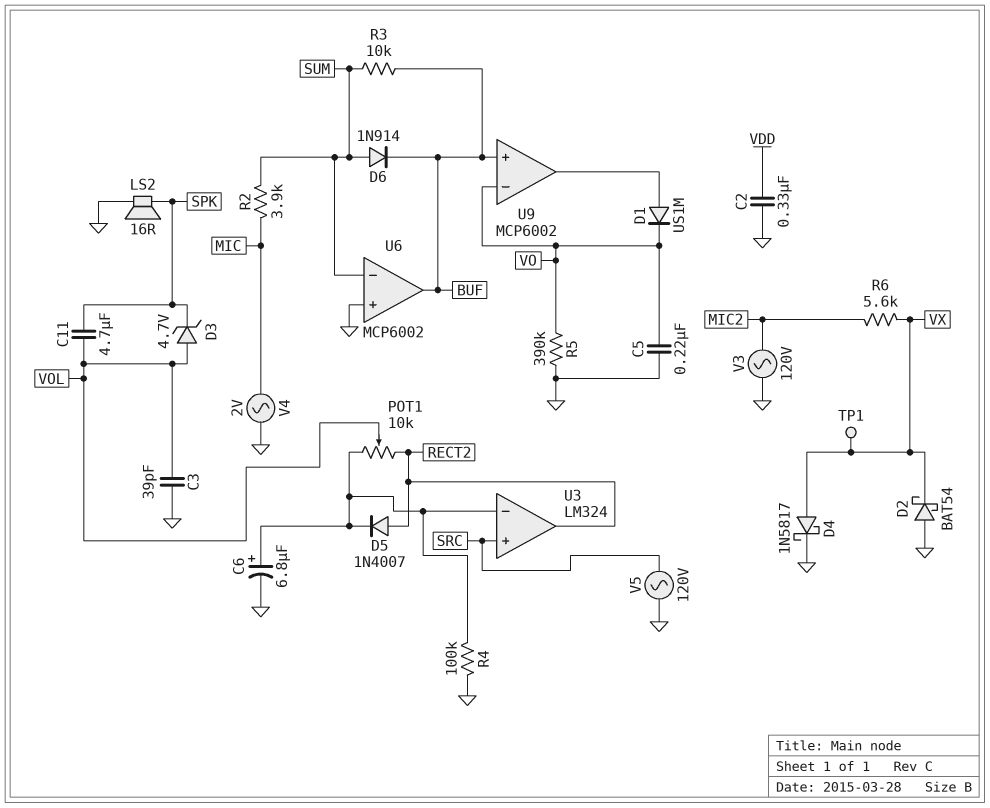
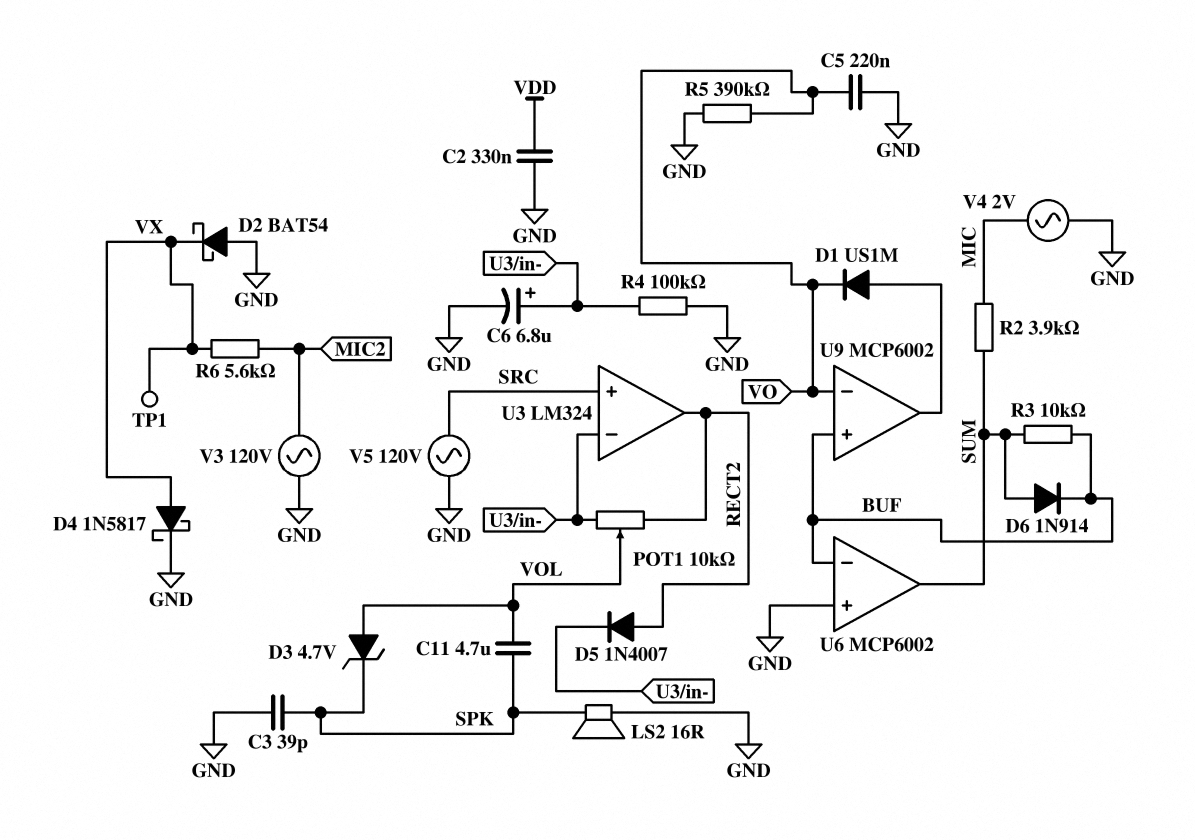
C3: 39pF (GND, VOL) -> 39pF (GND, SPK)
U6 pin in-: SUM -> BUF
U6 pin out: BUF -> SUM

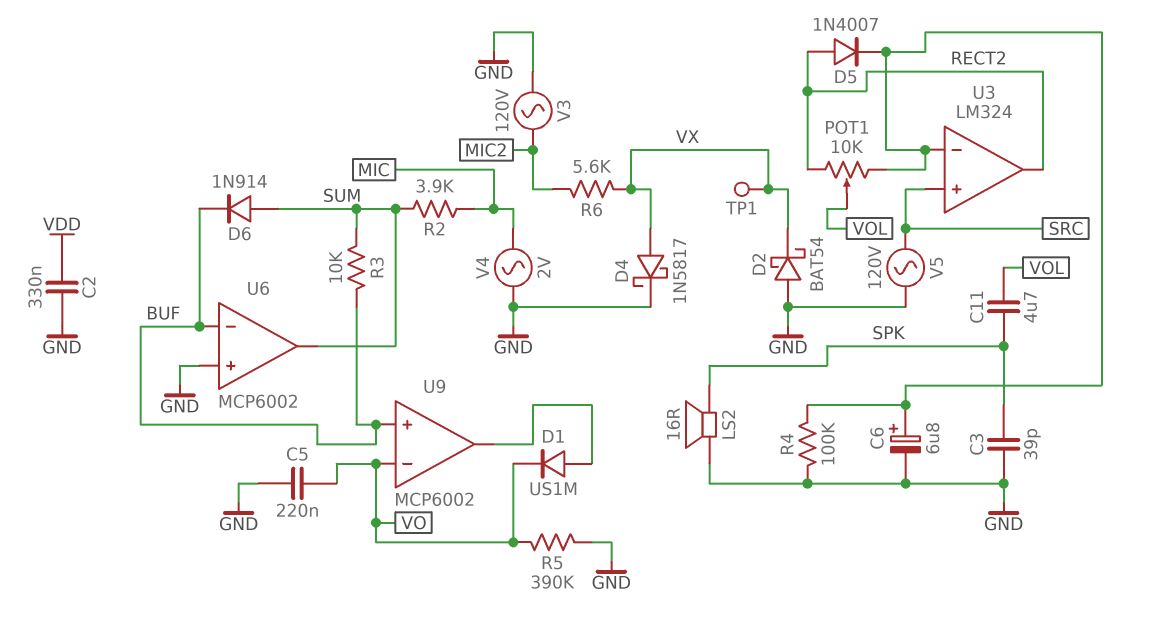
D3: zener 4.7V (A VOL, K SPK) -> none

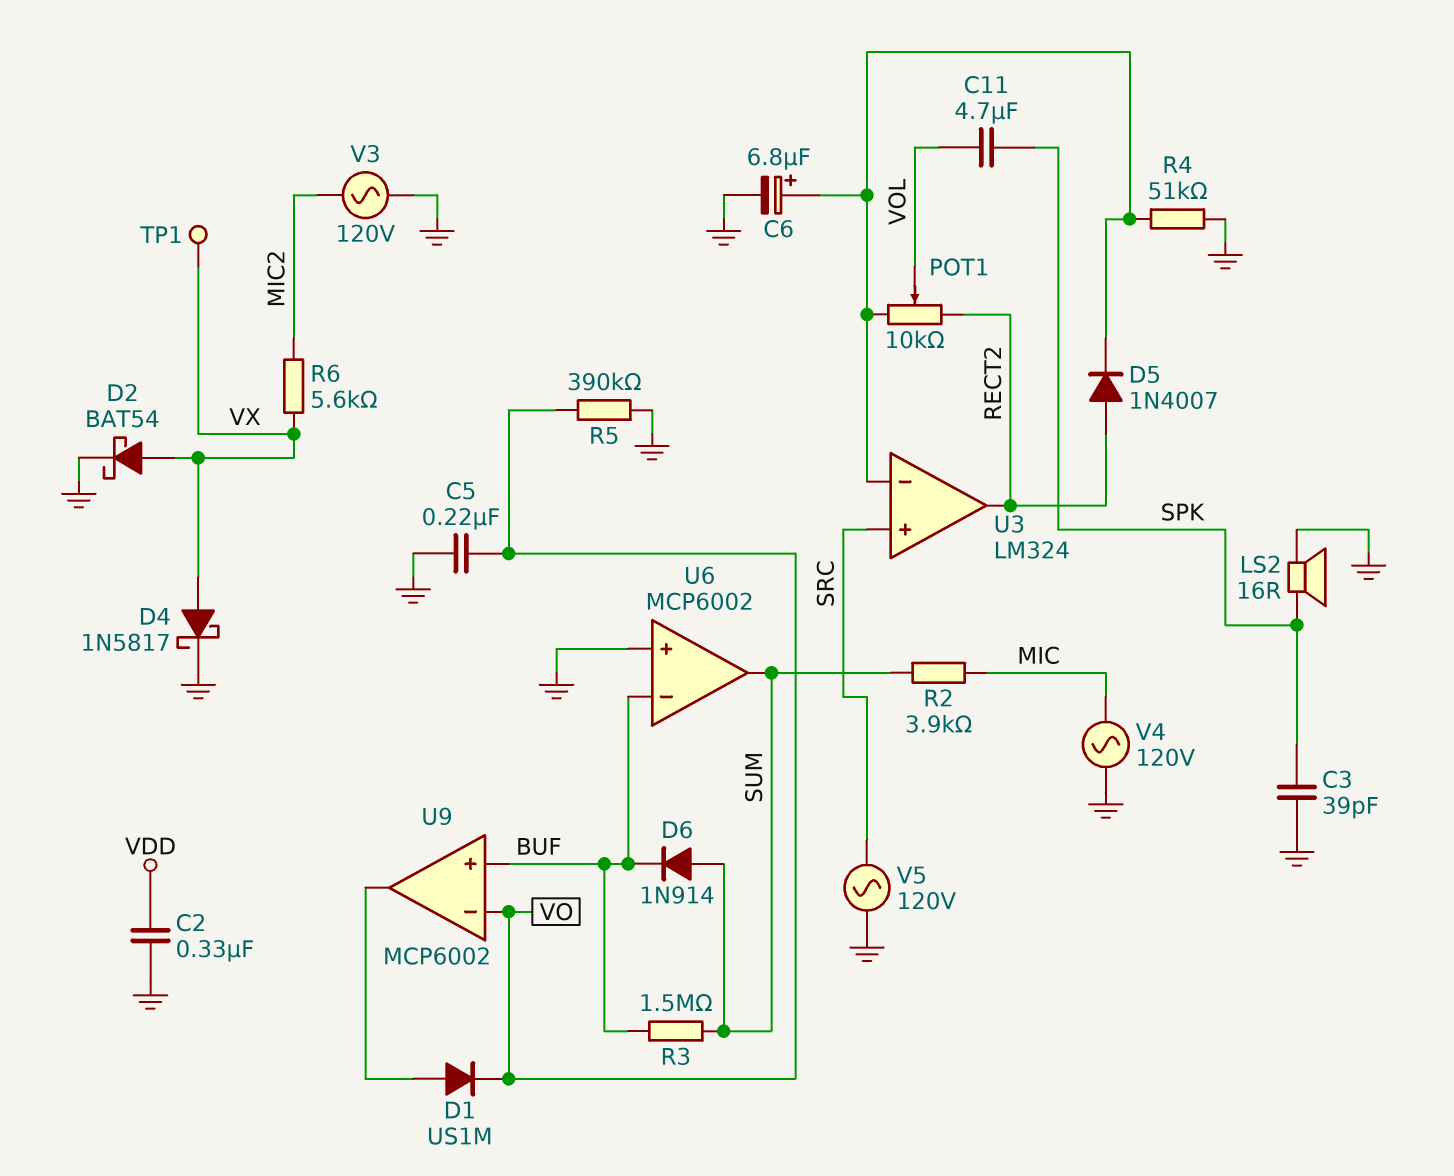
D2: schottky BAT54 (A GND, K VX) -> schottky BAT54 (A VX, K GND)
R3: 10k (BUF, SUM) -> 1.5M (BUF, SUM)
R4: 100k (GND, U3/in-) -> 51k (GND, U3/in-)
V4: AC 2V (GND, MIC) -> AC 120V (GND, MIC)

